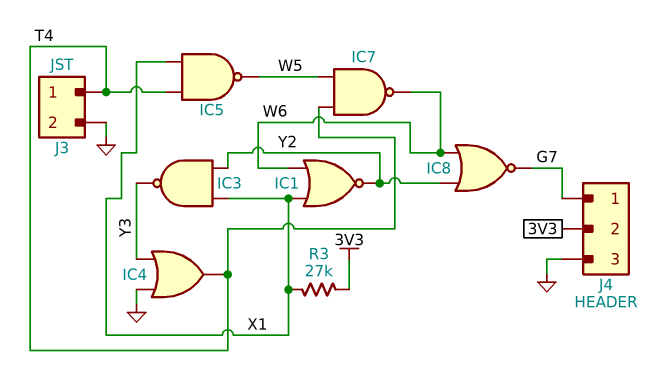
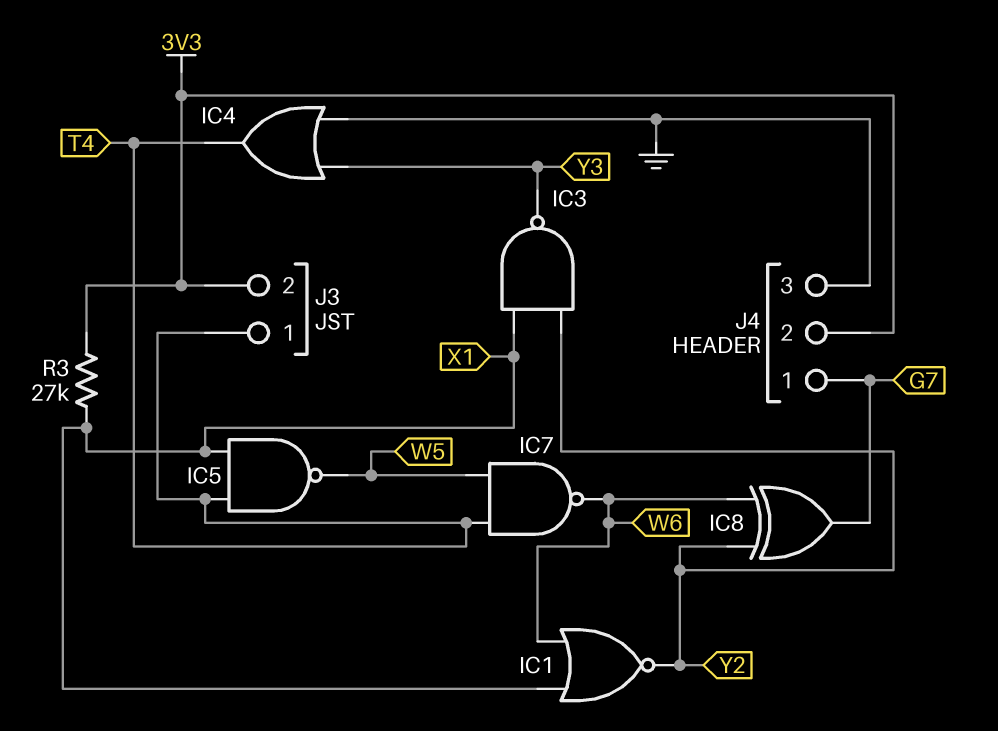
IC8: NOR (in W6, in Y2, out G7) -> XOR (in W6, in Y2, out G7)
J3 pin 2: GND -> 3V3

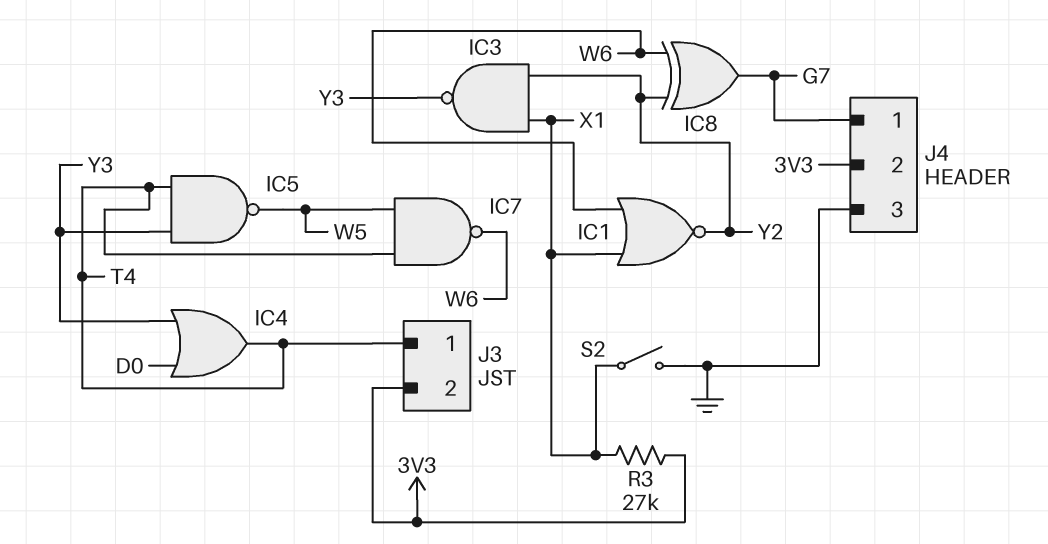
IC4: OR (in GND, in Y3, out T4) -> OR (in D0, in Y3, out T4)
IC5: NAND (in T4, in X1, out W5) -> NAND (in T4, in Y3, out W5)
S2: none -> switch (GND, X1)

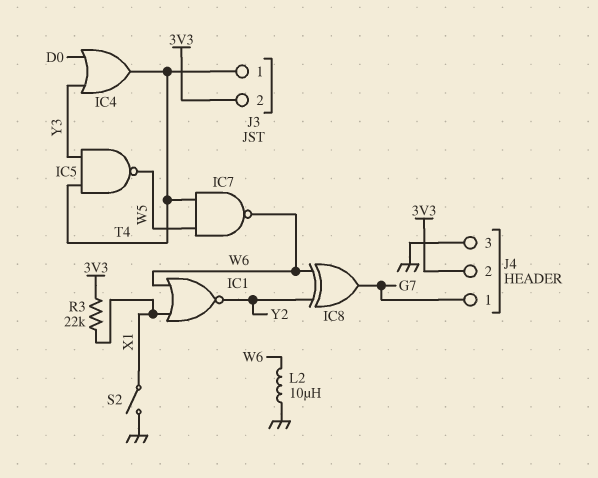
IC3: NAND (in X1, in Y2, out Y3) -> none
L2: none -> 10uH (GND, W6)
R3: 27k (3V3, X1) -> 22k (3V3, X1)

